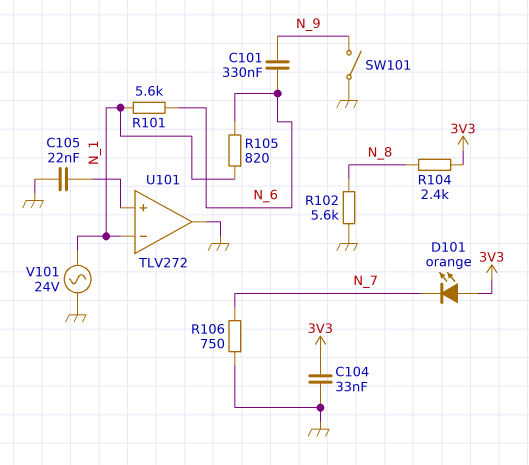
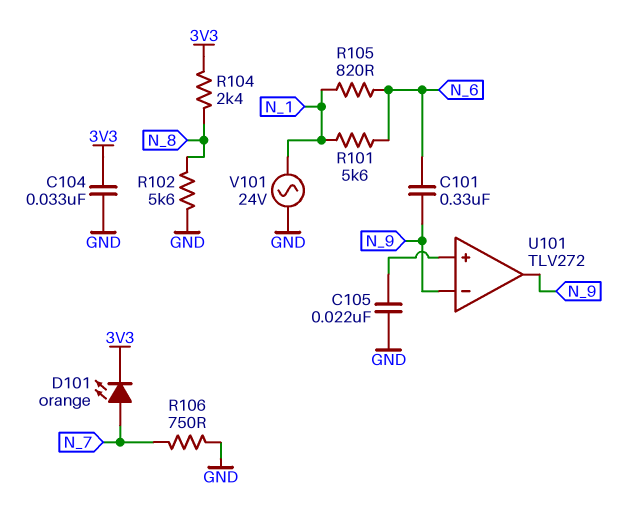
D101: LED orange (A 3V3, K N_7) -> LED orange (A N_7, K 3V3)
SW101: switch (GND, N_9) -> none
U101 pin in-: N_1 -> N_9
U101 pin out: GND -> N_9

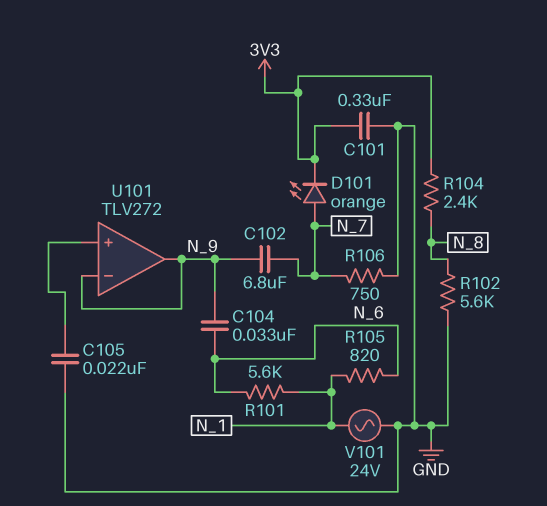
C101: 330nF (N_6, N_9) -> 330nF (3V3, GND)
C102: none -> 6.8uF (N_7, N_9)
C104: 33nF (3V3, GND) -> 33nF (N_6, N_9)

